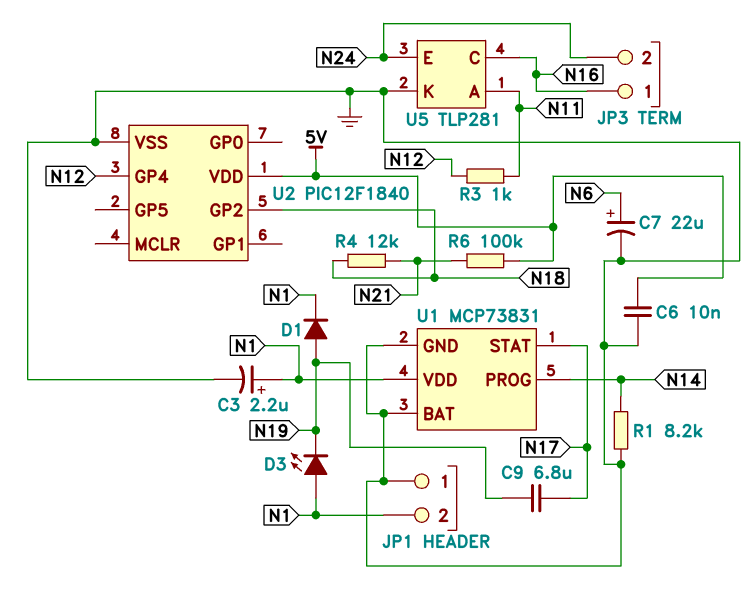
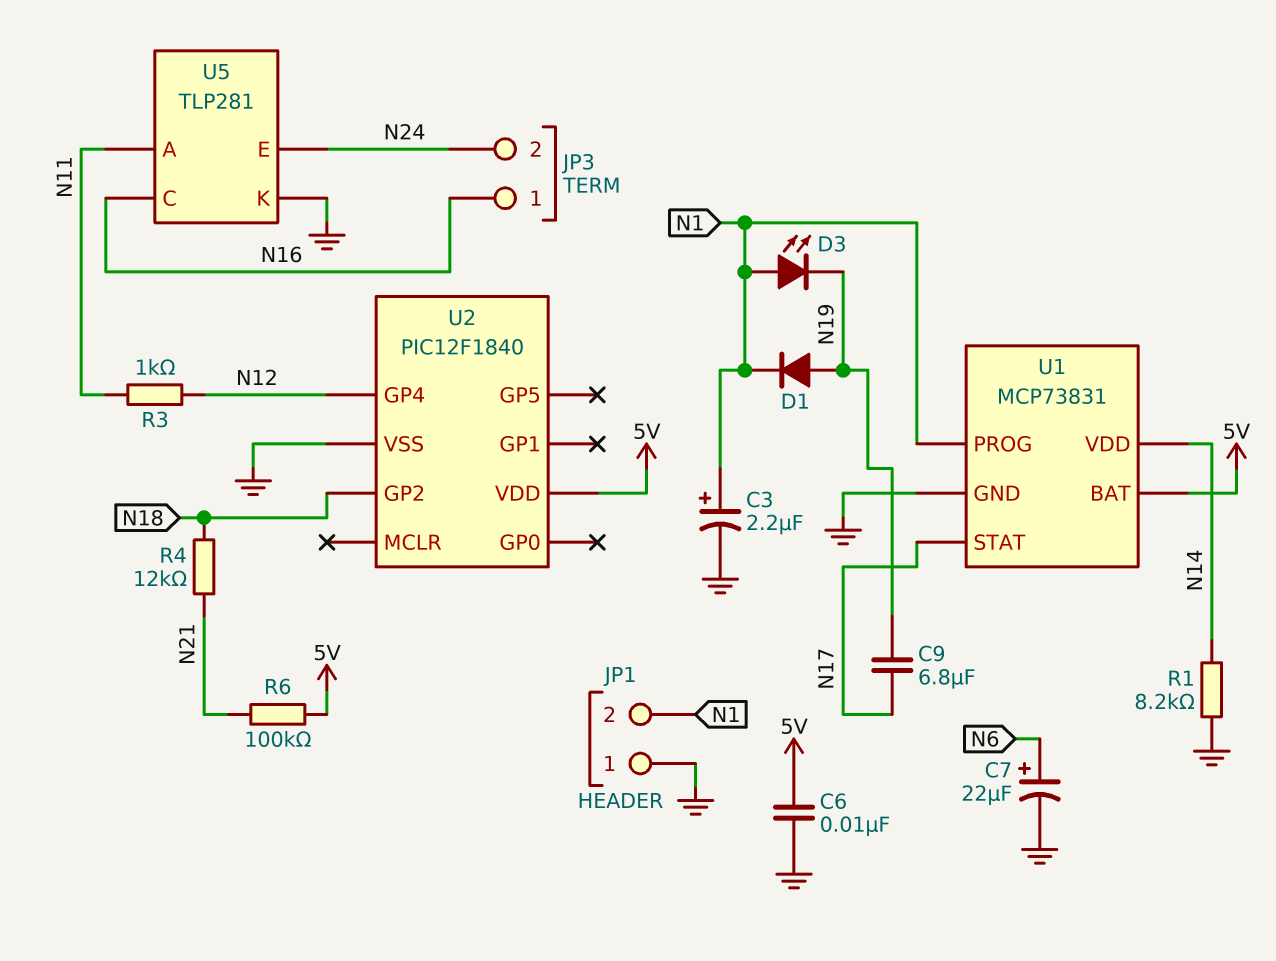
U1 pin BAT: GND -> 5V
U1 pin PROG: N14 -> N1
U1 pin VDD: N1 -> N14

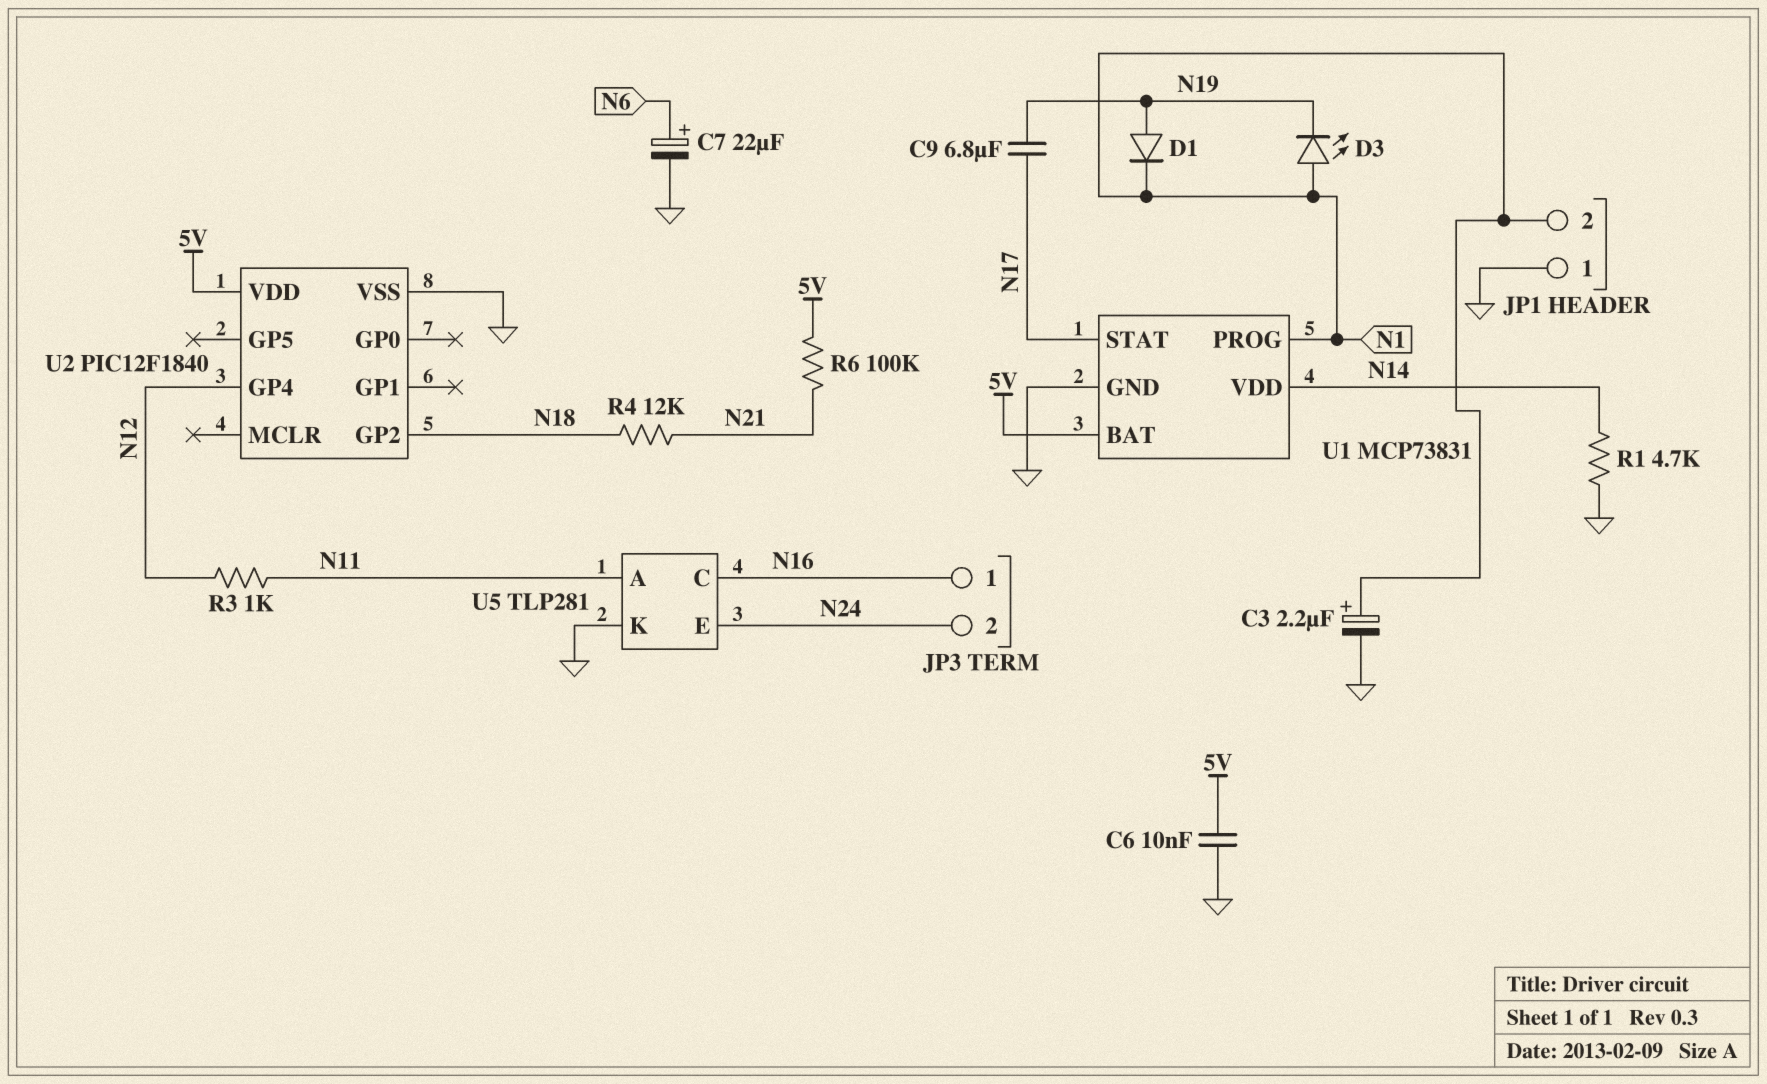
R1: 8.2k (GND, N14) -> 4.7k (GND, N14)

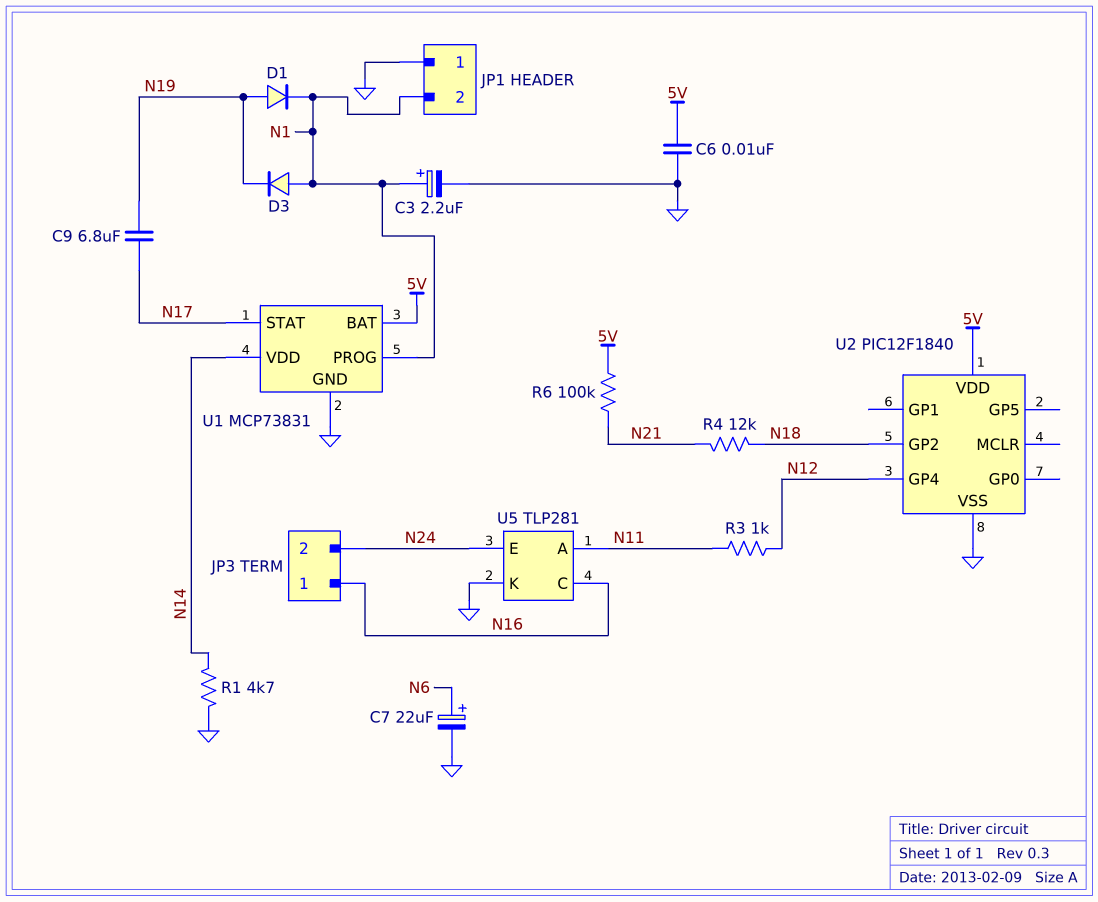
D3: LED (A N1, K N19) -> diode (A N1, K N19)

